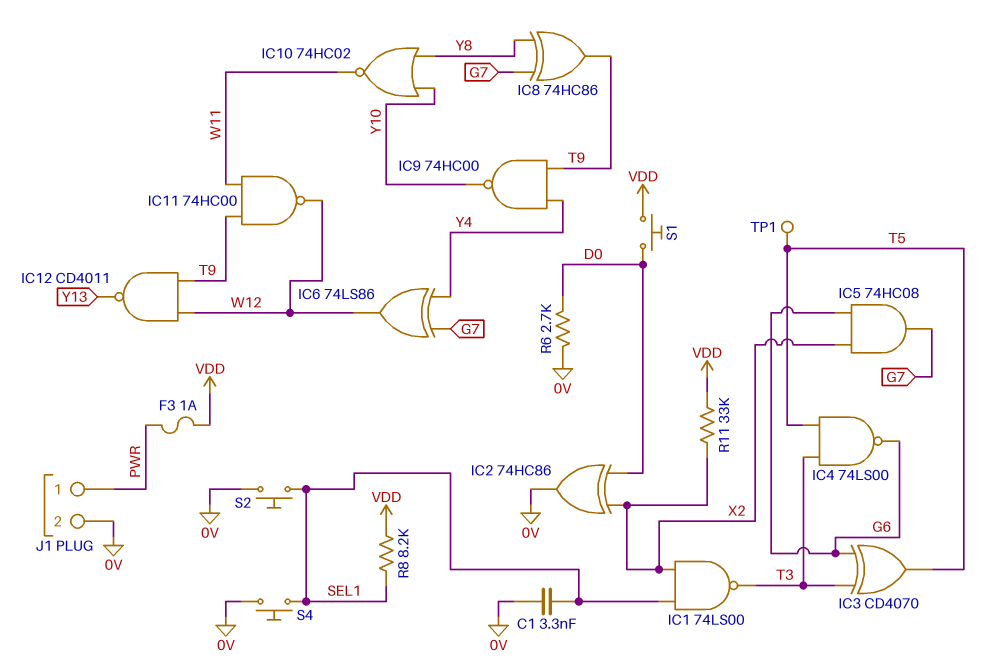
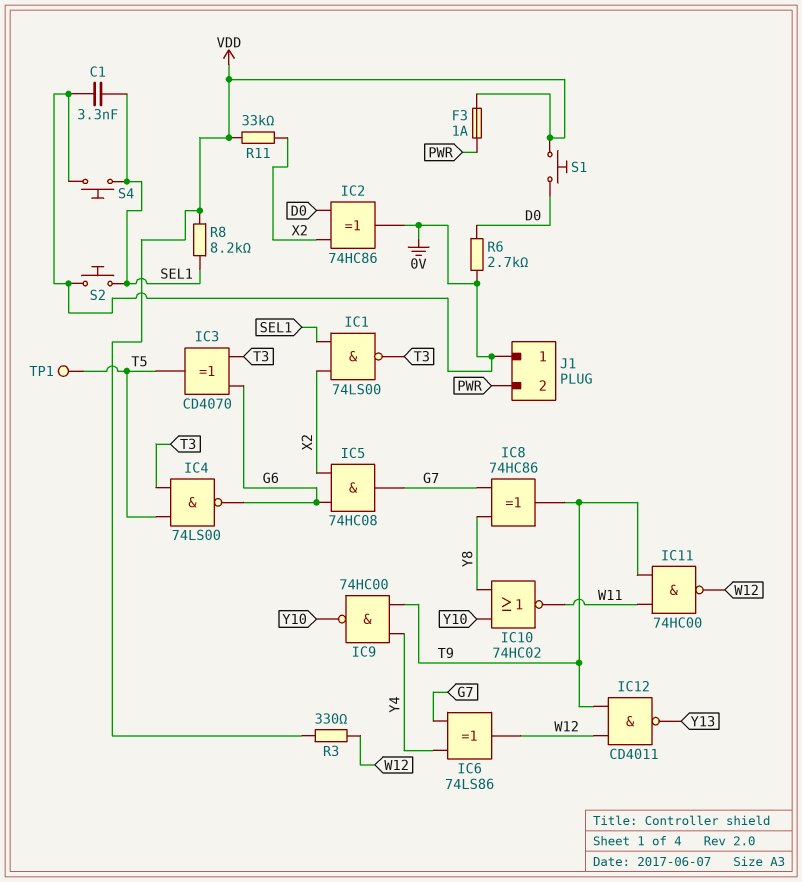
J1 pin 1: PWR -> 0V
J1 pin 2: 0V -> PWR
R3: none -> 330 (VDD, W12)

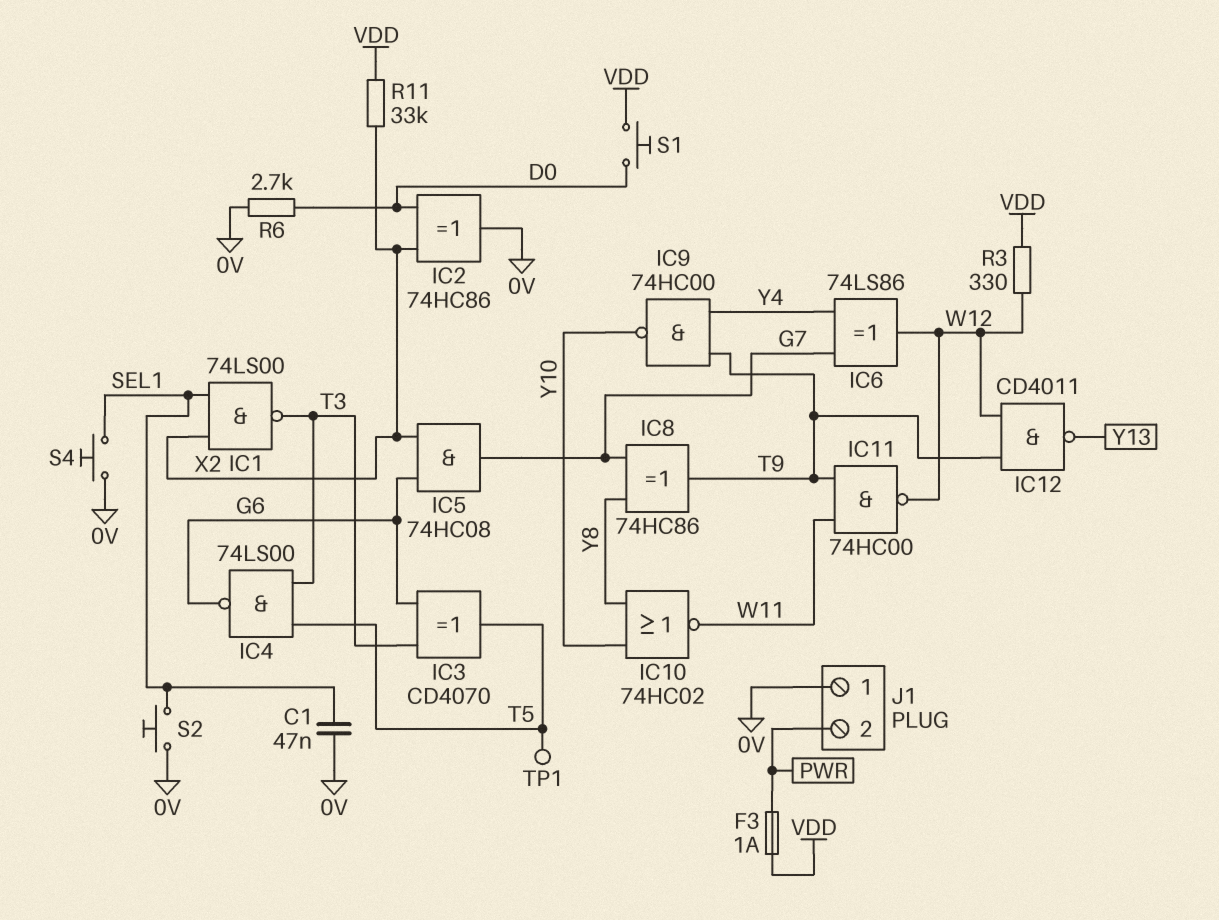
C1: 3.3nF (0V, SEL1) -> 47nF (0V, SEL1)
R8: 8.2k (SEL1, VDD) -> none

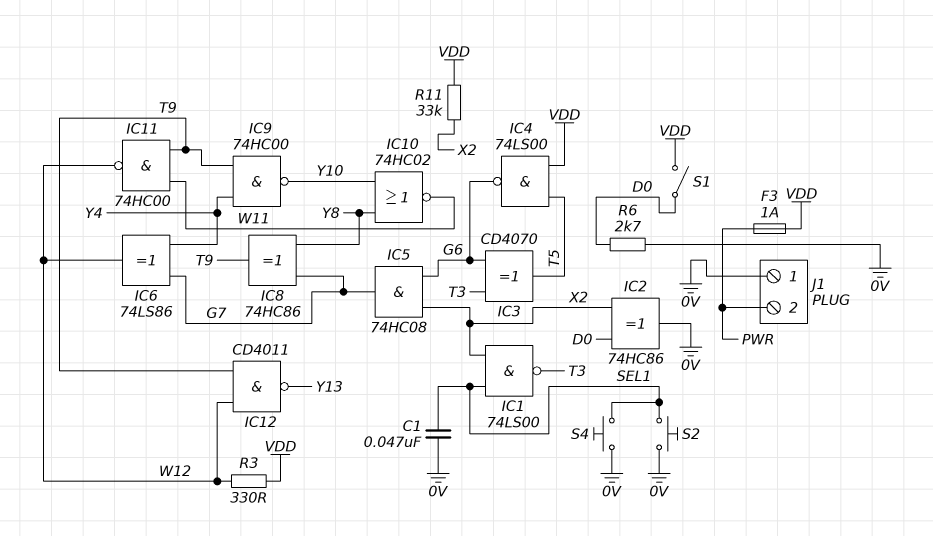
IC4: NAND 74LS00 (in T3, in T5, out G6) -> NAND 74LS00 (in T5, in VDD, out G6)
S1: button (D0, VDD) -> switch (D0, VDD)
TP1: test point (T5) -> none

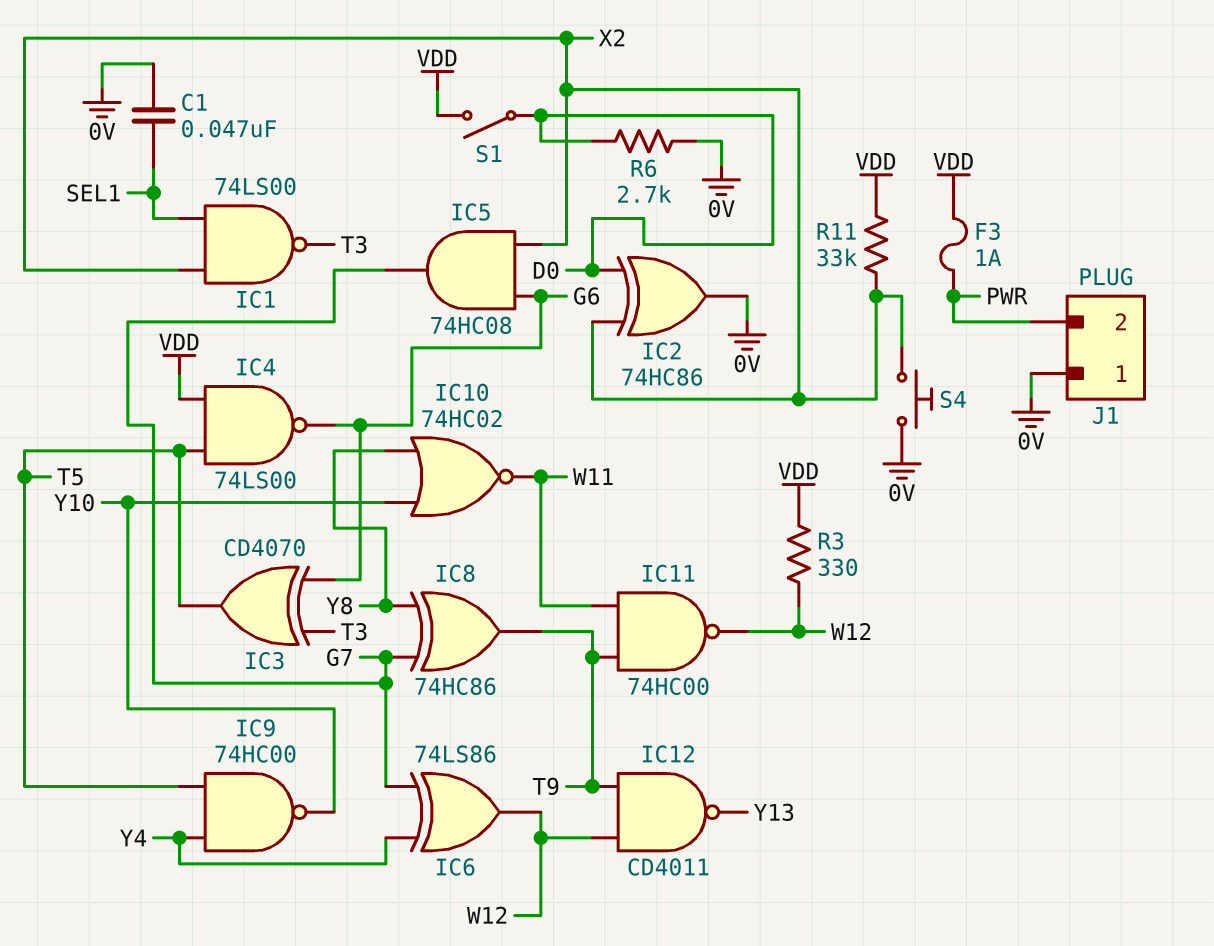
IC9: NAND 74HC00 (in T9, in Y4, out Y10) -> NAND 74HC00 (in T5, in Y4, out Y10)
S2: button (0V, SEL1) -> none
S4: button (0V, SEL1) -> button (0V, X2)

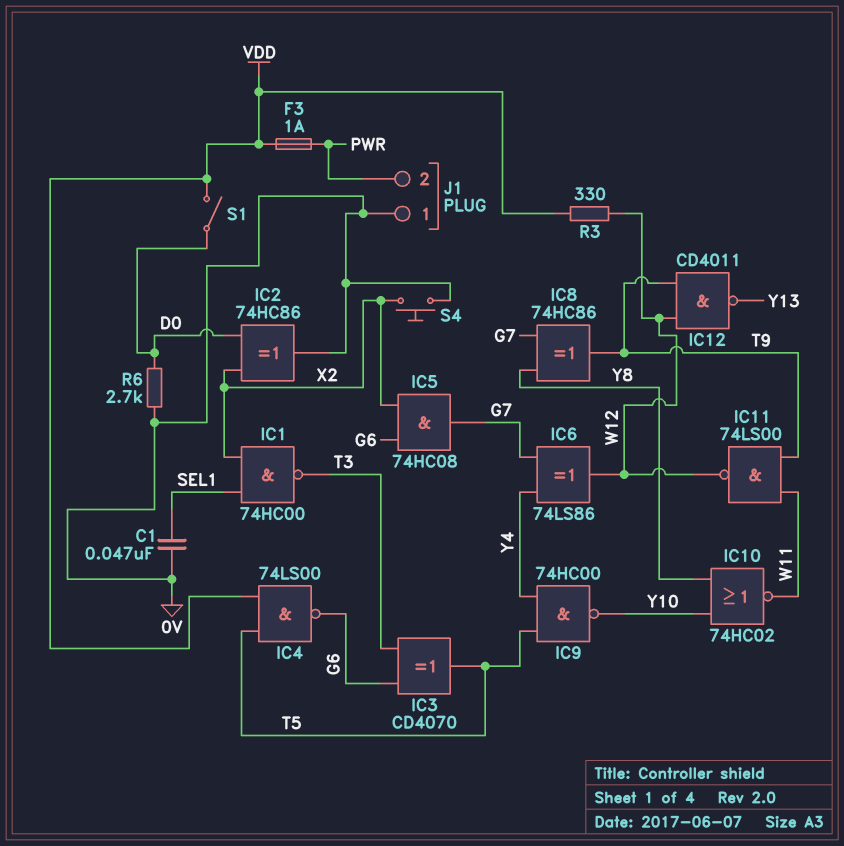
IC1: NAND 74LS00 (in SEL1, in X2, out T3) -> NAND 74HC00 (in SEL1, in X2, out T3)
IC11: NAND 74HC00 (in T9, in W11, out W12) -> NAND 74LS00 (in T9, in W11, out W12)
R11: 33k (VDD, X2) -> none

